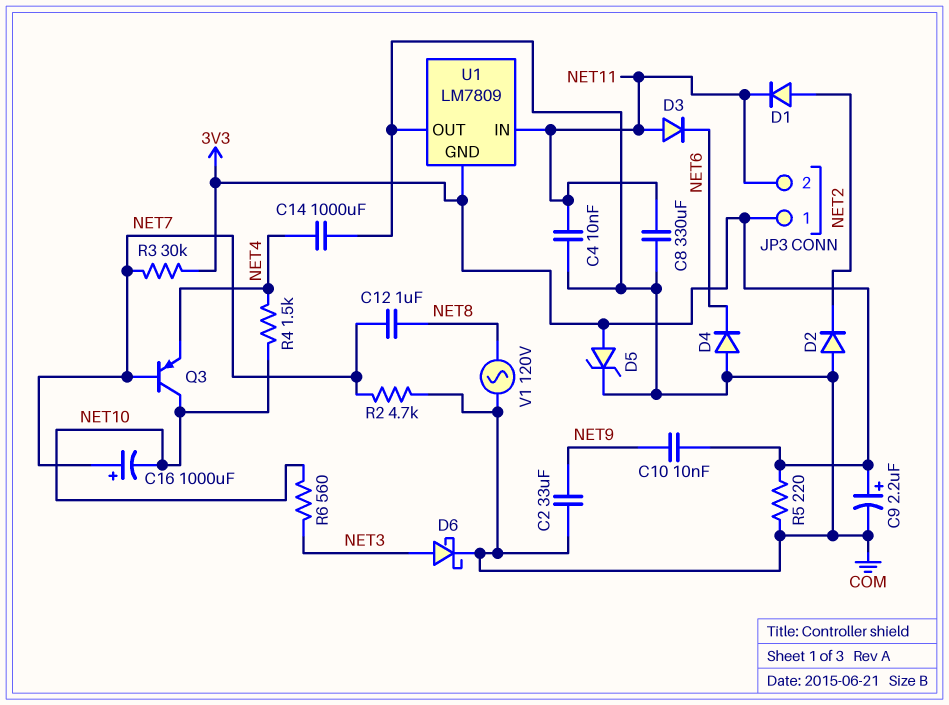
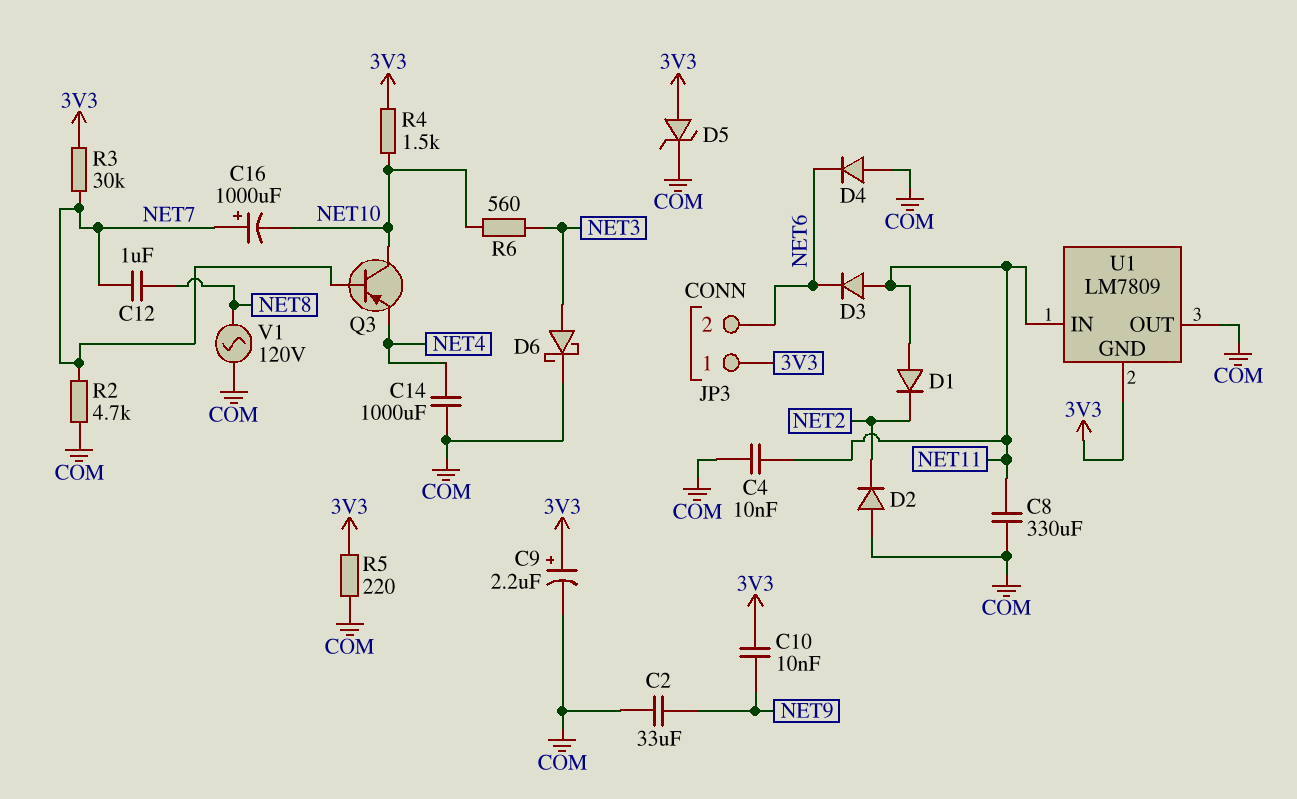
D1: diode (A NET2, K NET11) -> diode (A NET11, K NET2)
JP3 pin 2: NET11 -> NET6
R4: 1.5k (NET4, NET10) -> 1.5k (3V3, NET10)

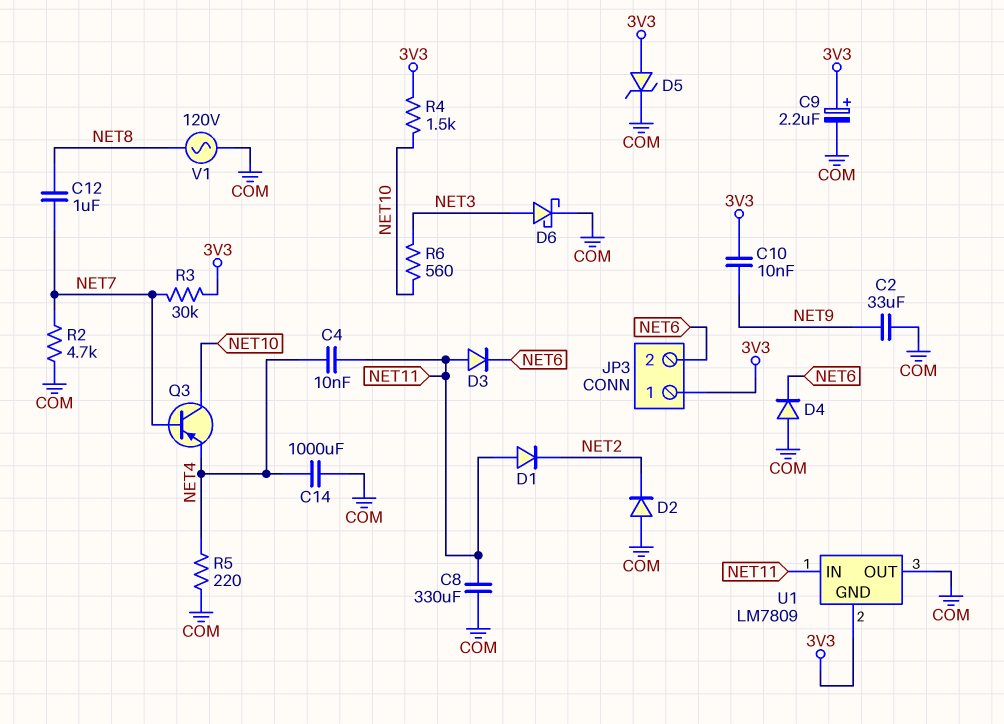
C4: 10nF (COM, NET11) -> 10nF (NET4, NET11)
C16: 1000uF (plus NET7, minus NET10) -> none
R5: 220 (3V3, COM) -> 220 (COM, NET4)

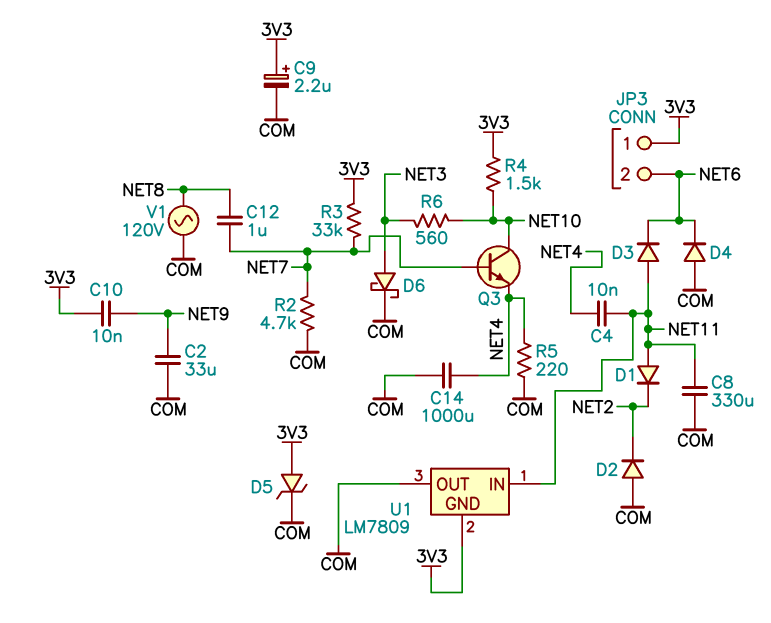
Q3: PNP (B NET7, C NET10, E NET4) -> NPN (B NET7, C NET10, E NET4)
R3: 30k (3V3, NET7) -> 33k (3V3, NET7)

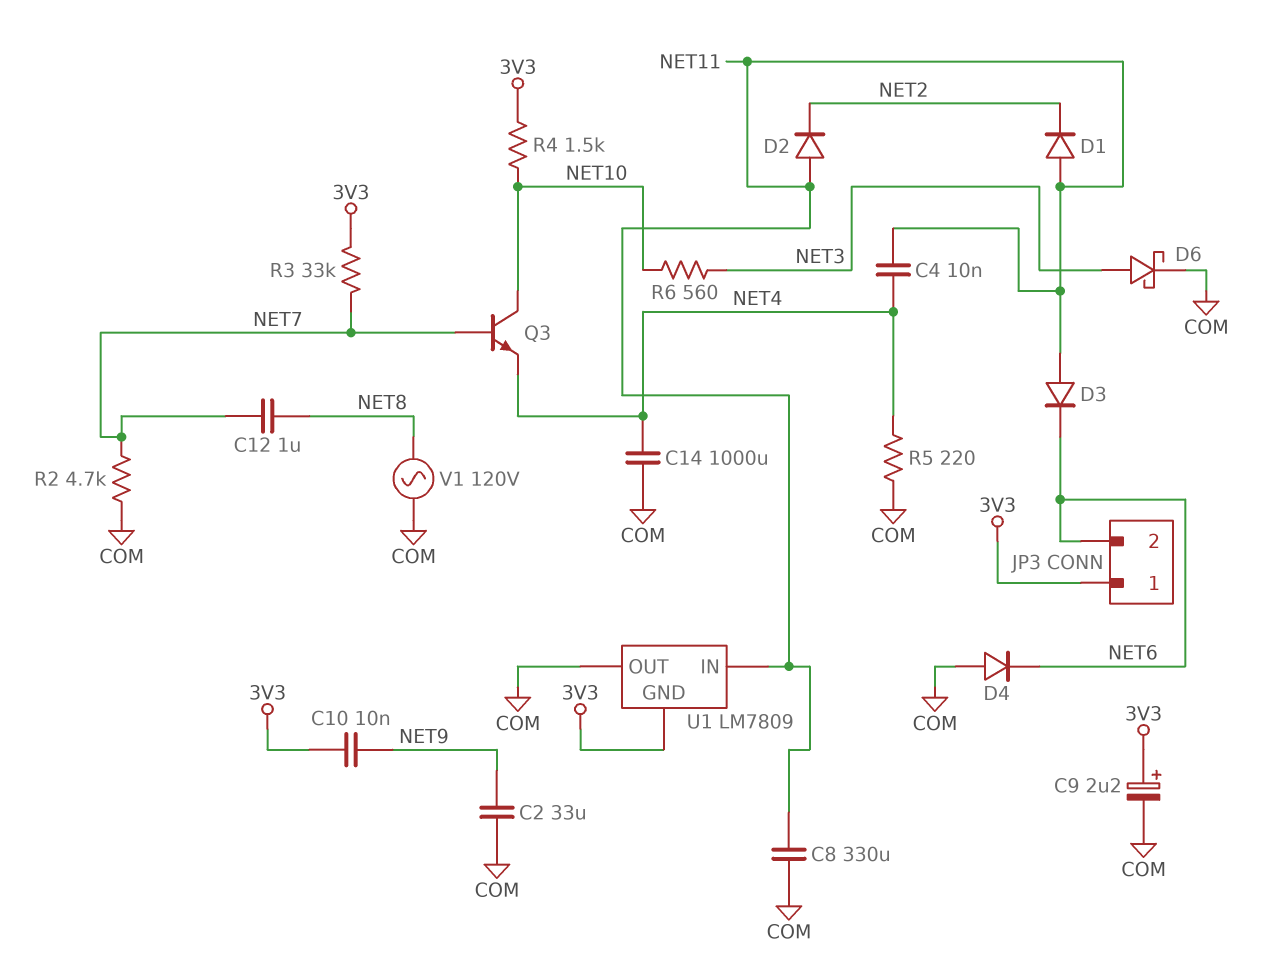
D2: diode (A COM, K NET2) -> diode (A NET11, K NET2)
D5: zener (A 3V3, K COM) -> none

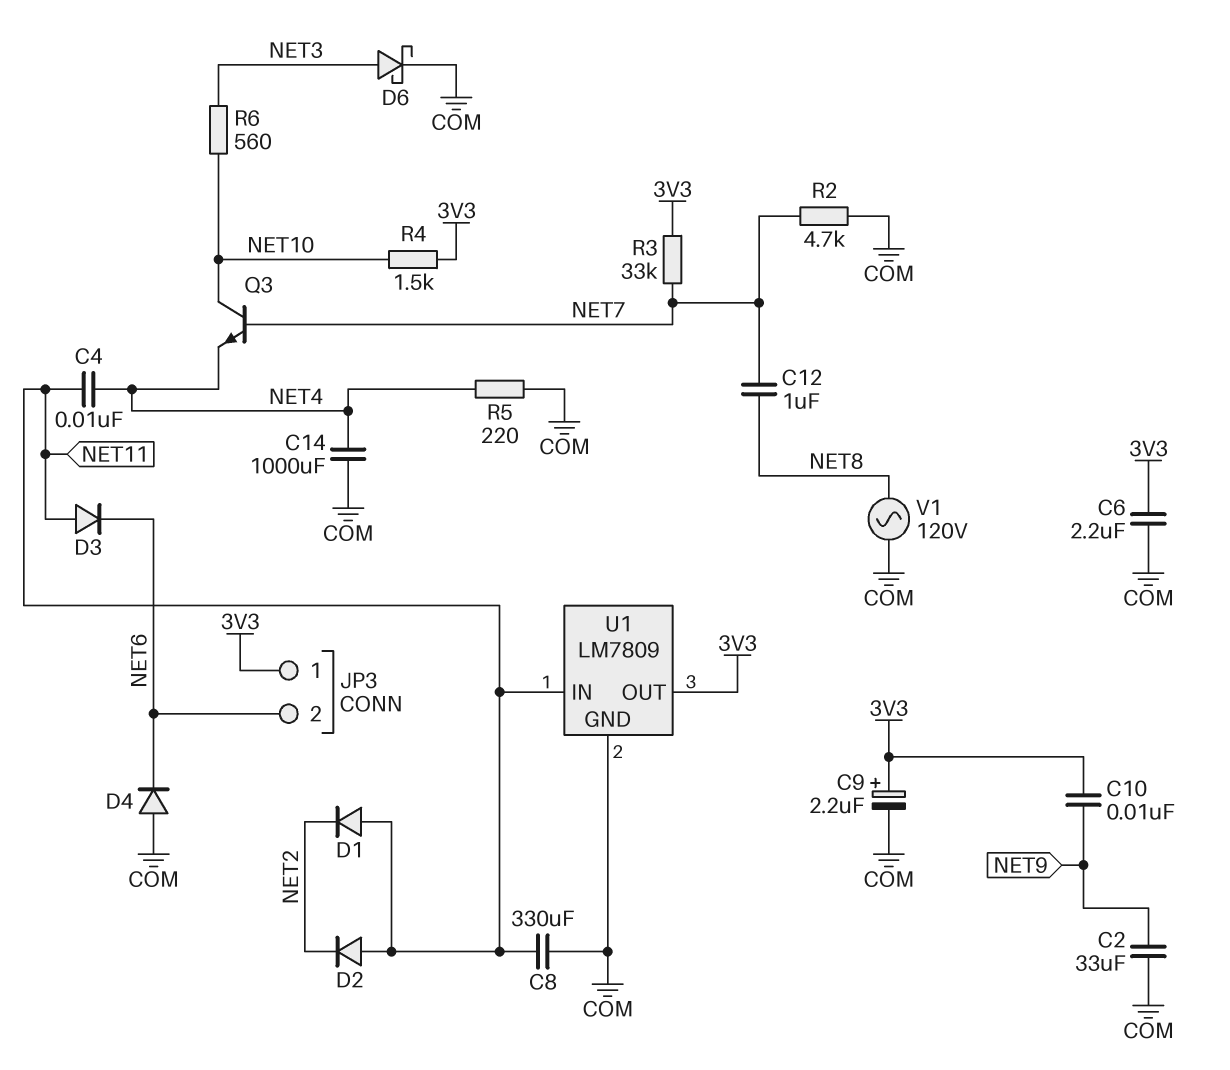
C6: none -> 2.2uF (3V3, COM)
U1 pin GND: 3V3 -> COM
U1 pin OUT: COM -> 3V3

